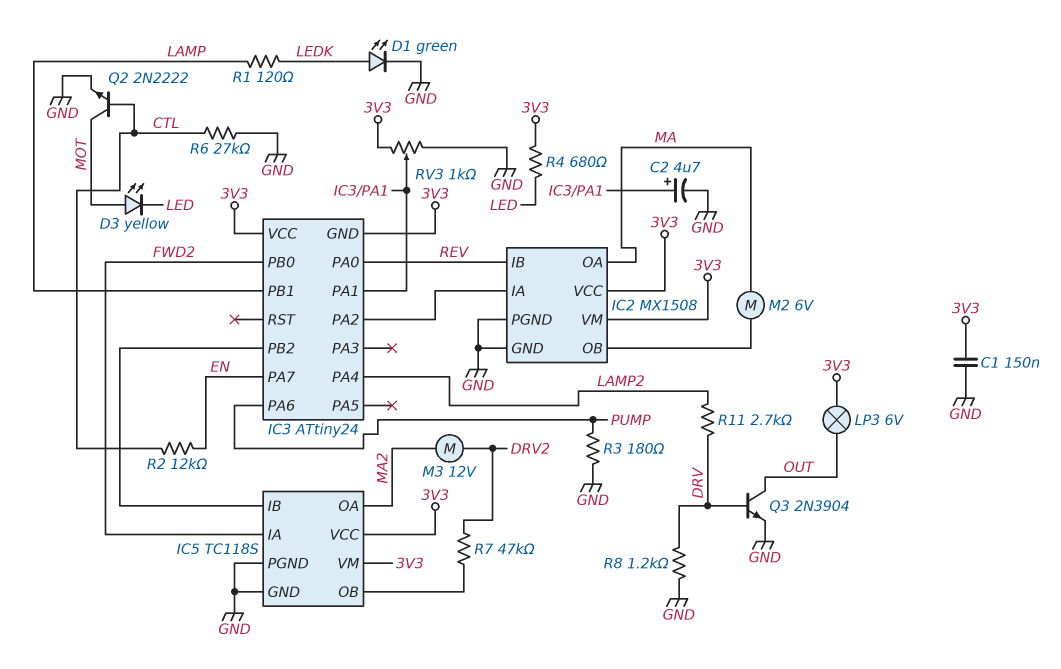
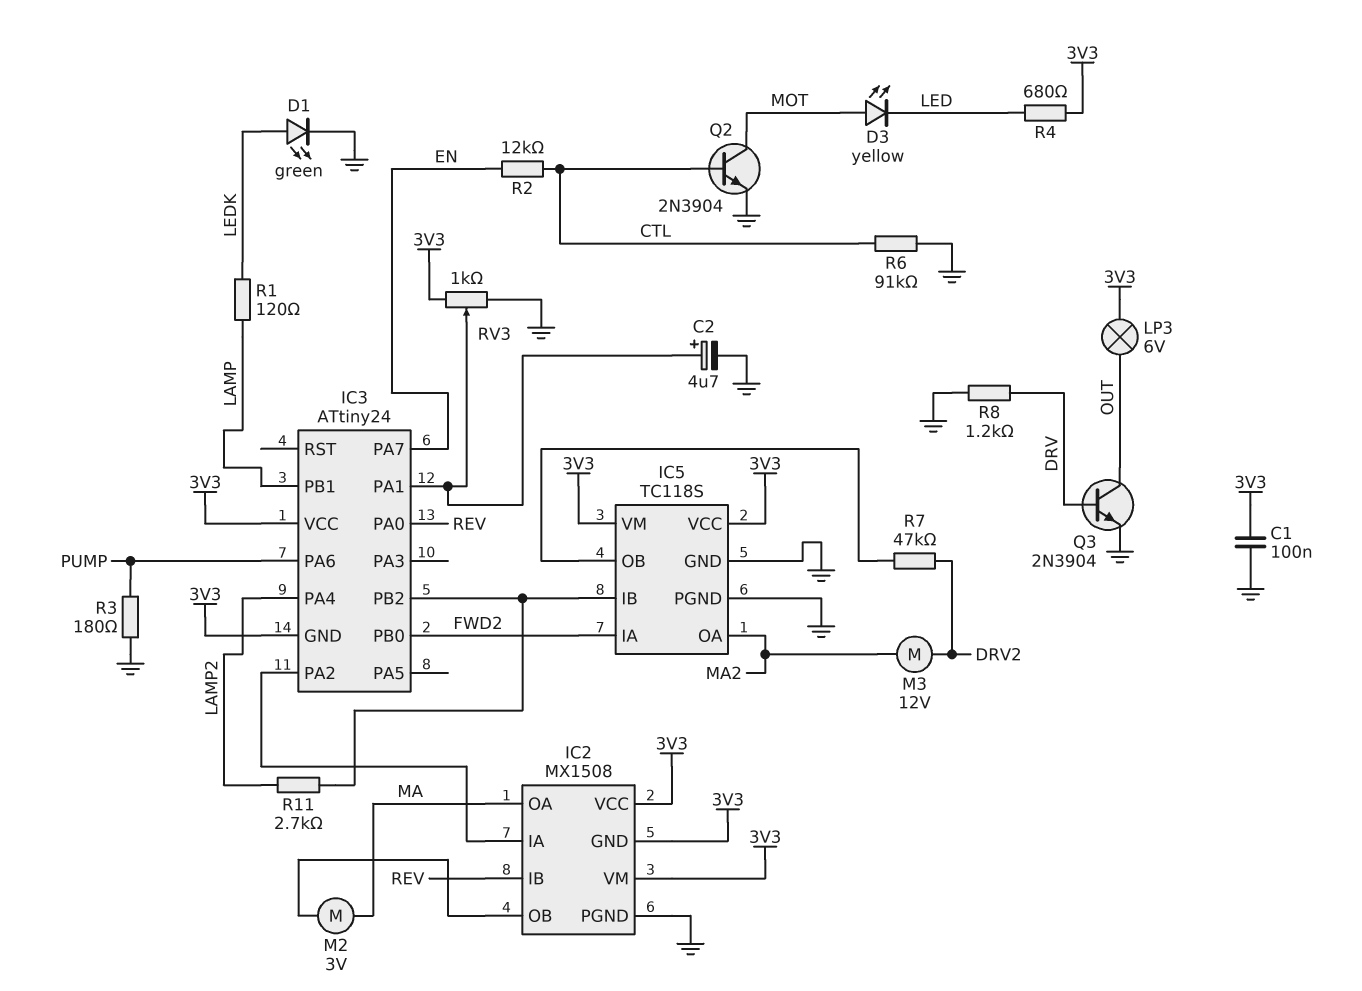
C1: 150nF (3V3, GND) -> 100nF (3V3, GND)
IC2 pin GND: GND -> 3V3
M2: motor 6V (IC2/OB, MA) -> motor 3V (IC2/OB, MA)
Q2: NPN 2N2222 (B CTL, C MOT, E GND) -> NPN 2N3904 (B CTL, C MOT, E GND)
R6: 27k (CTL, GND) -> 91k (CTL, GND)
R11: 2.7k (DRV, LAMP2) -> 2.7k (IC3/PB2, LAMP2)

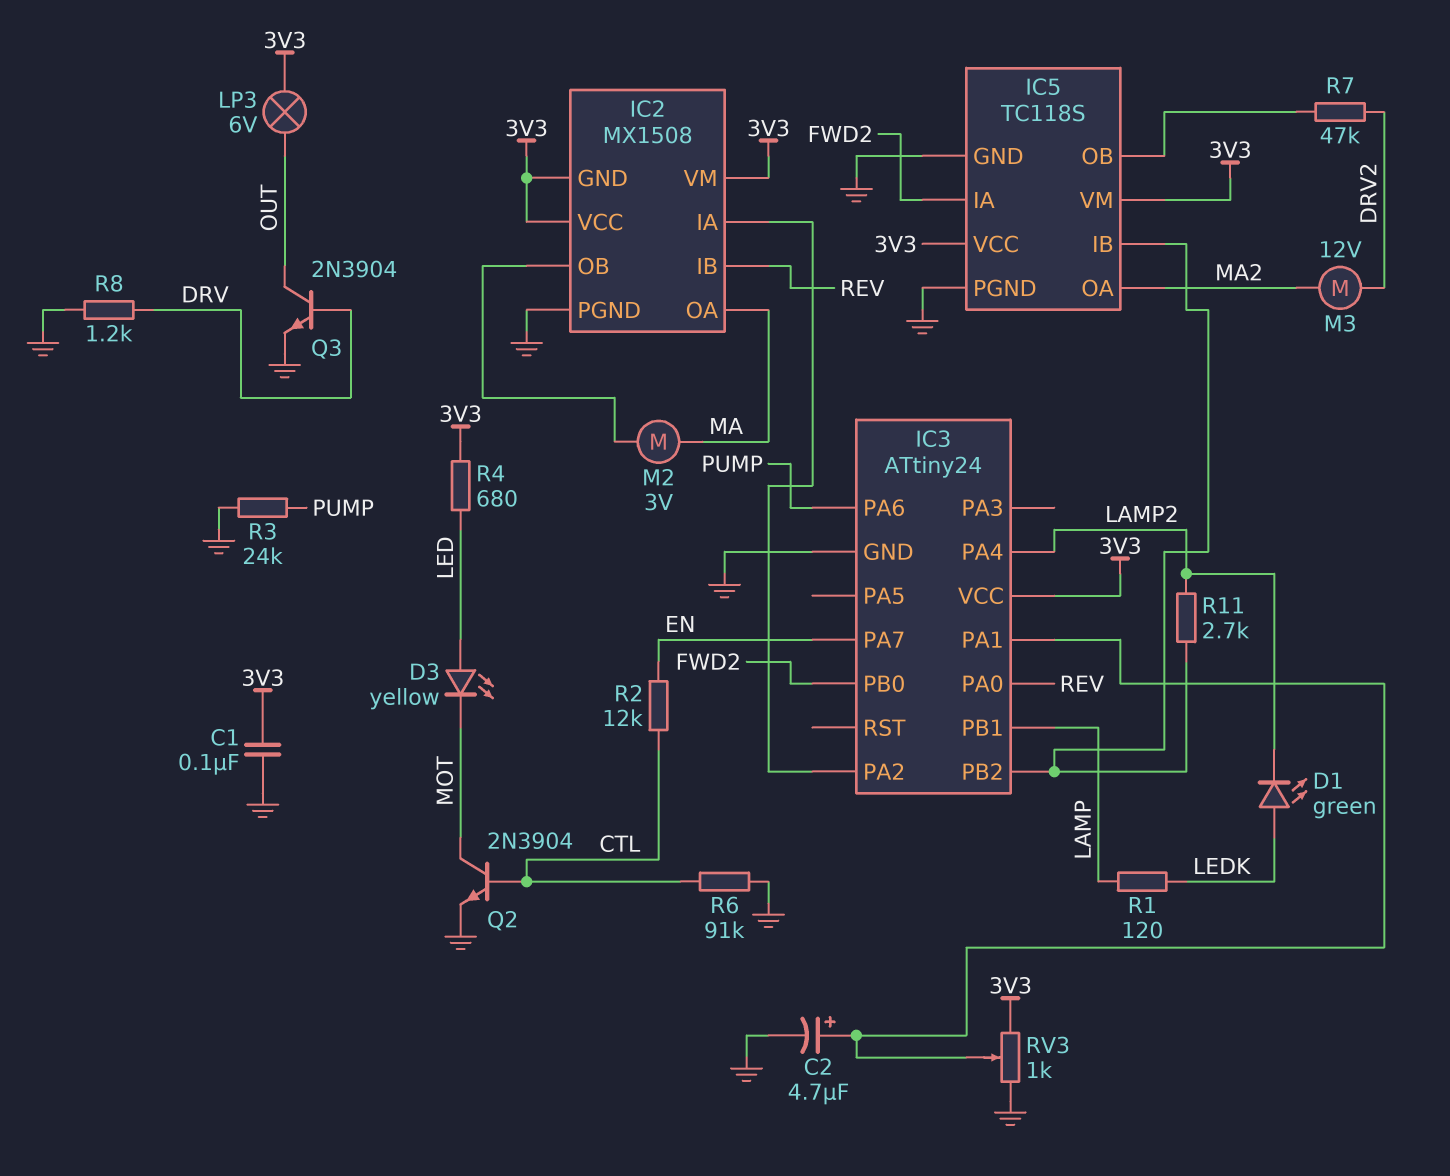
D1: LED green (A LEDK, K GND) -> LED green (A LEDK, K LAMP2)
D3: LED yellow (A MOT, K LED) -> LED yellow (A LED, K MOT)
IC3 pin GND: 3V3 -> GND
R3: 180 (GND, PUMP) -> 24k (GND, PUMP)

